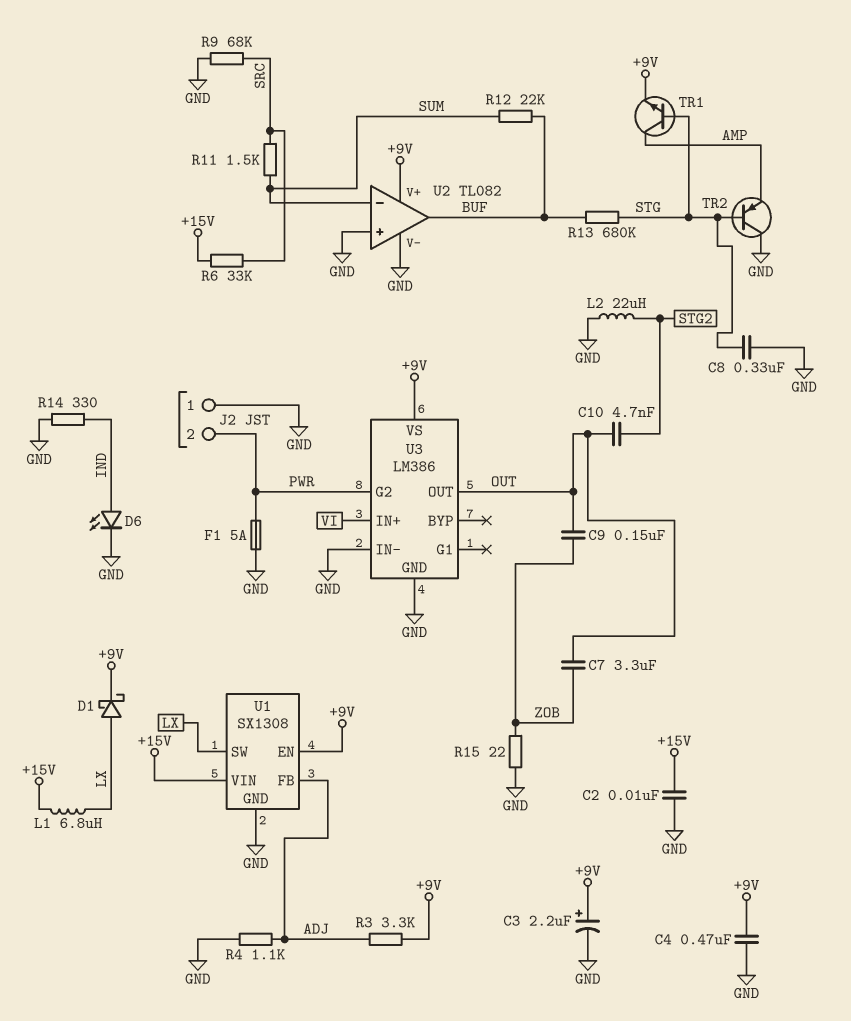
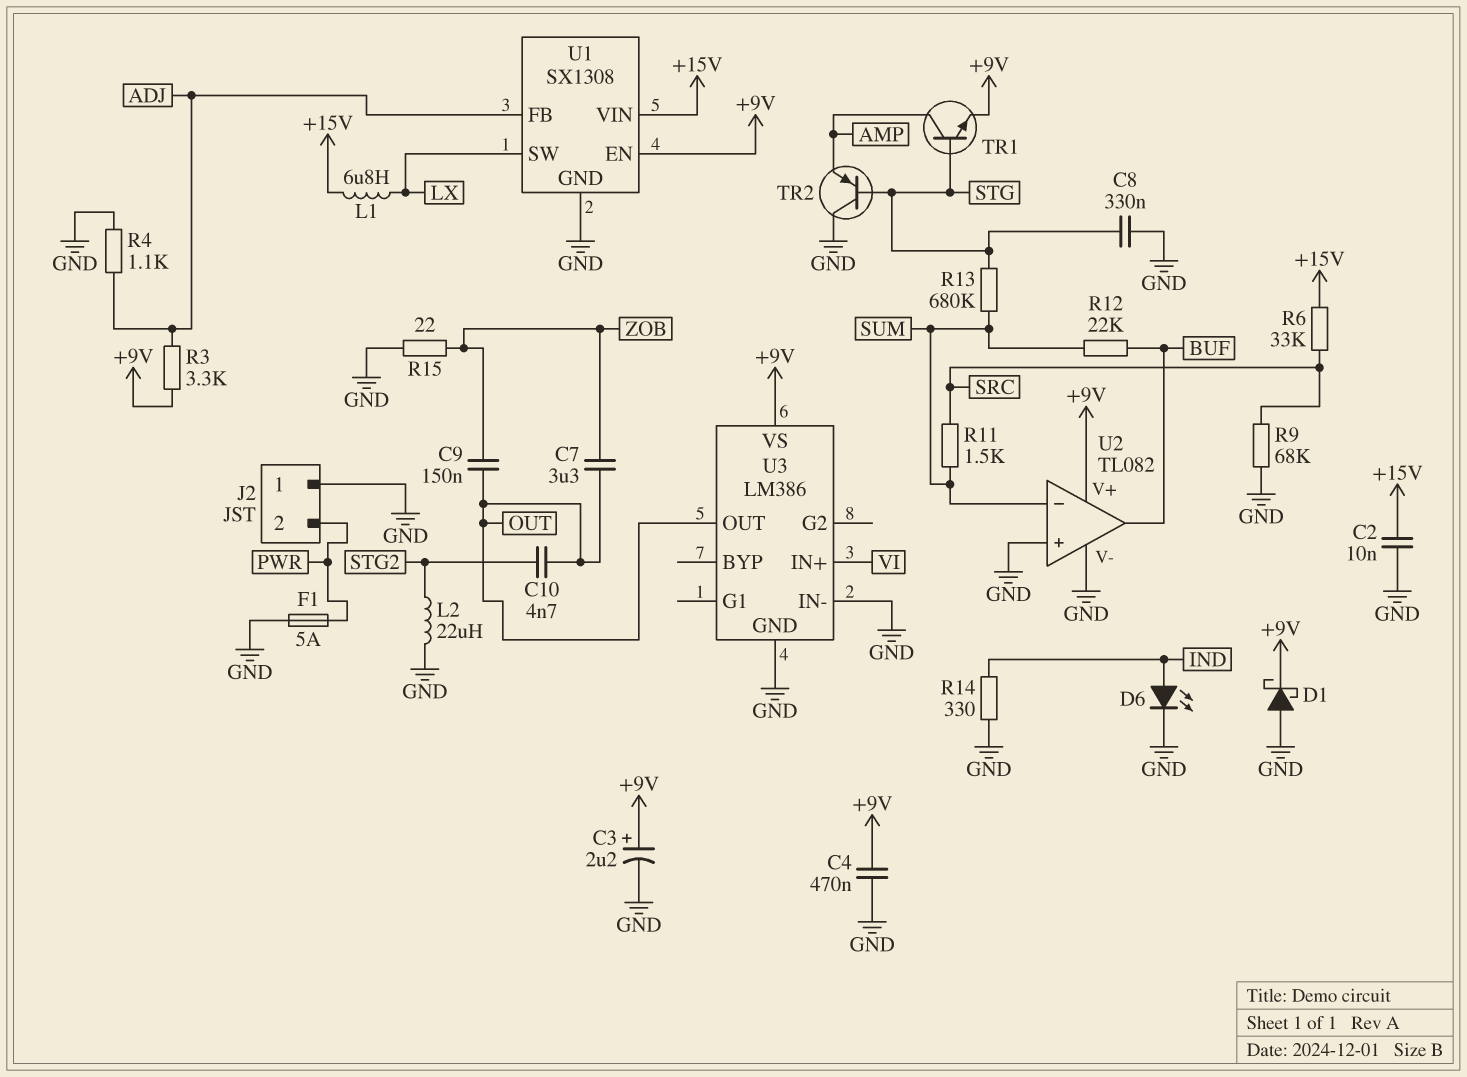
D1: schottky (A LX, K +9V) -> schottky (A GND, K +9V)
R13: 680k (BUF, STG) -> 680k (STG, SUM)
U3 pin G2: PWR -> none

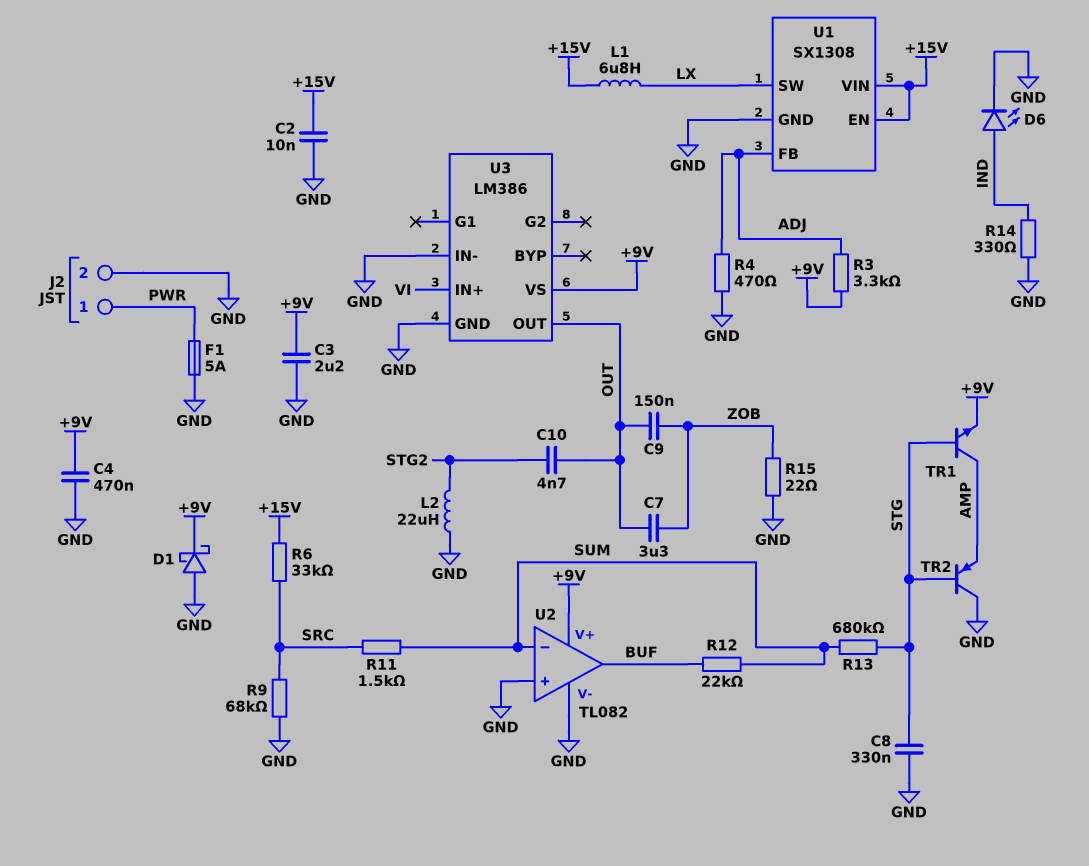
C3: 2.2uF (plus +9V, minus GND) -> 2.2uF (+9V, GND)
J2 pin 1: GND -> PWR
J2 pin 2: PWR -> GND
R4: 1.1k (ADJ, GND) -> 470 (ADJ, GND)
U1 pin EN: +9V -> +15V

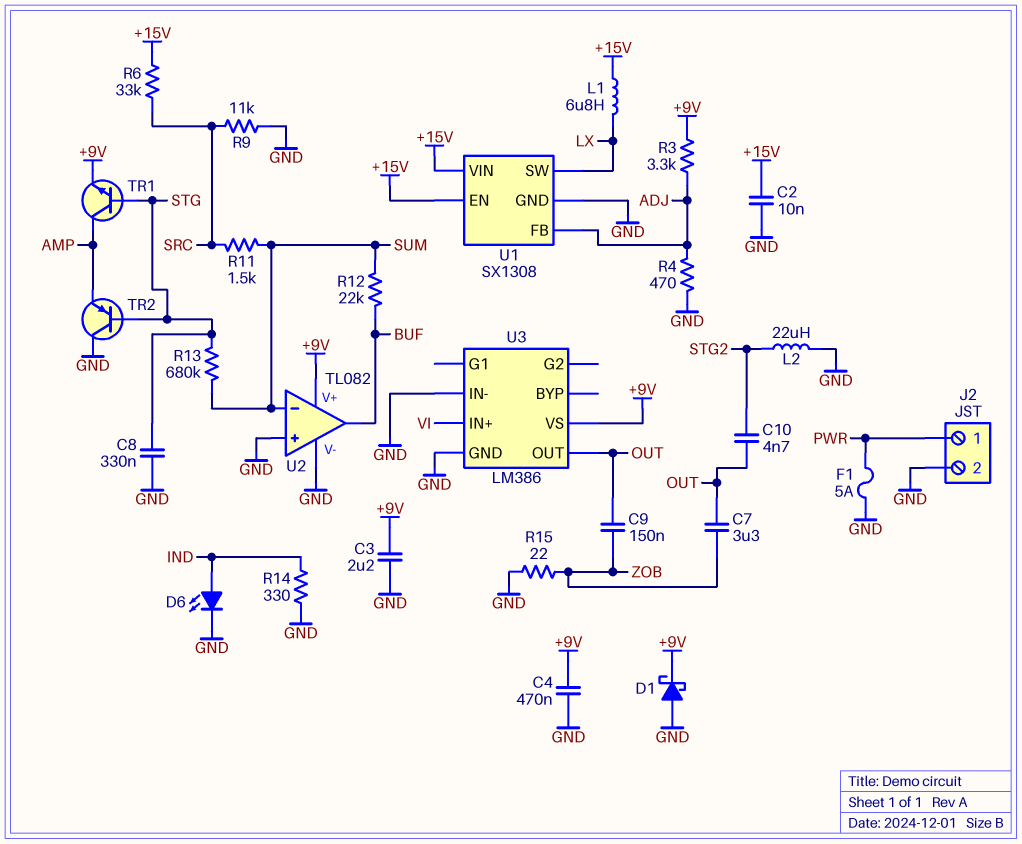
R9: 68k (GND, SRC) -> 11k (GND, SRC)

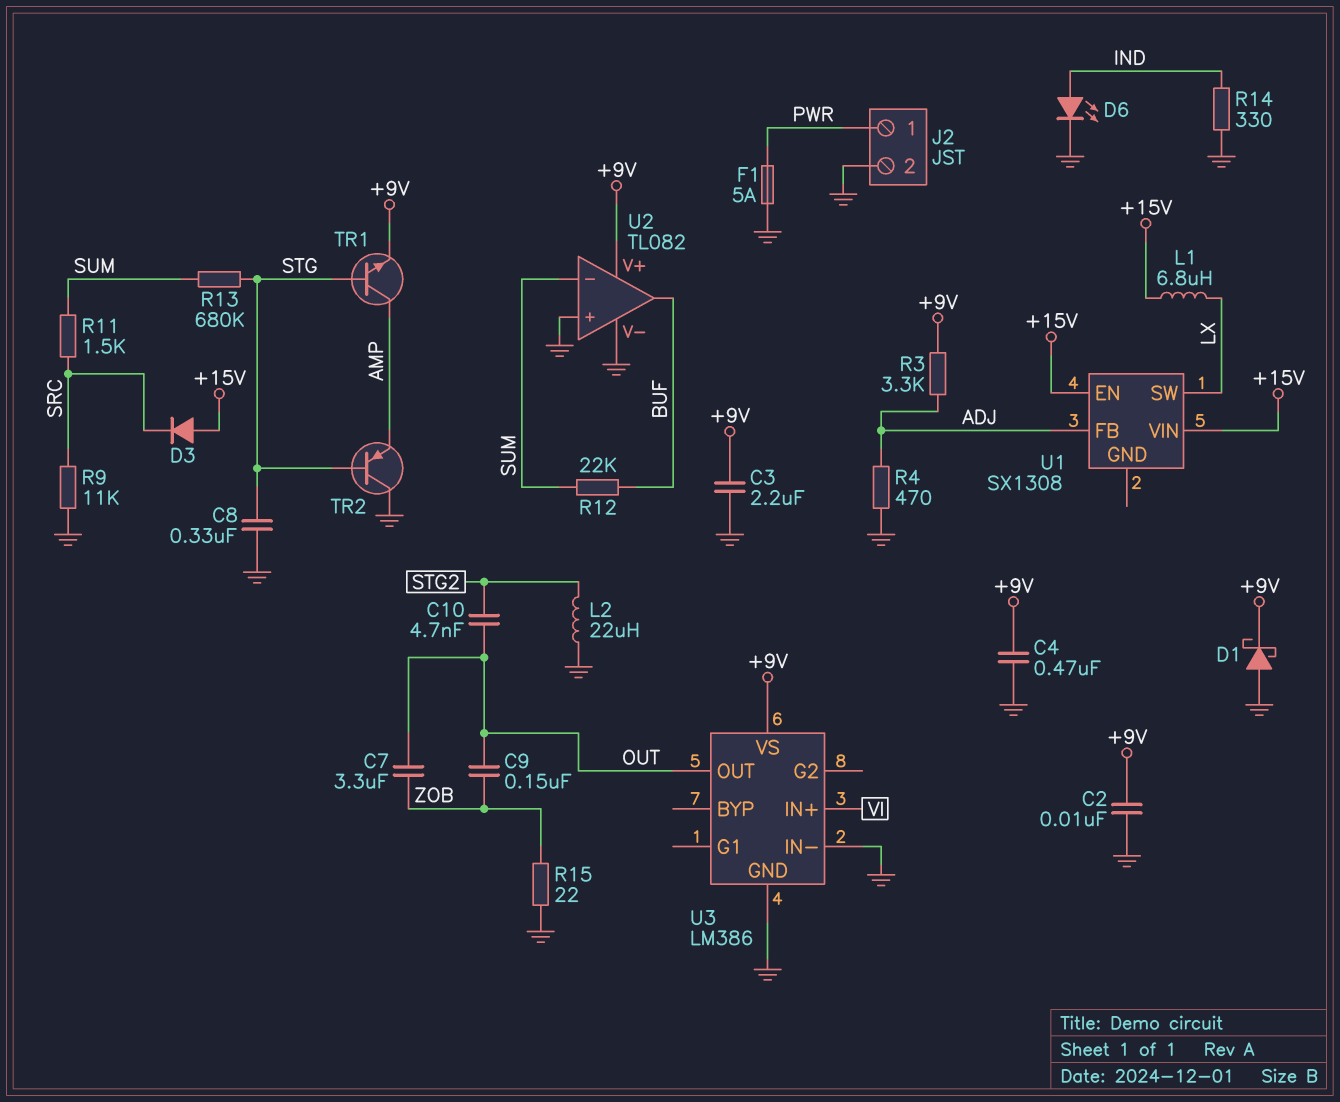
C2: 10nF (+15V, GND) -> 10nF (+9V, GND)
D3: none -> diode (A +15V, K SRC)
R6: 33k (+15V, SRC) -> none
U1 pin GND: GND -> none

